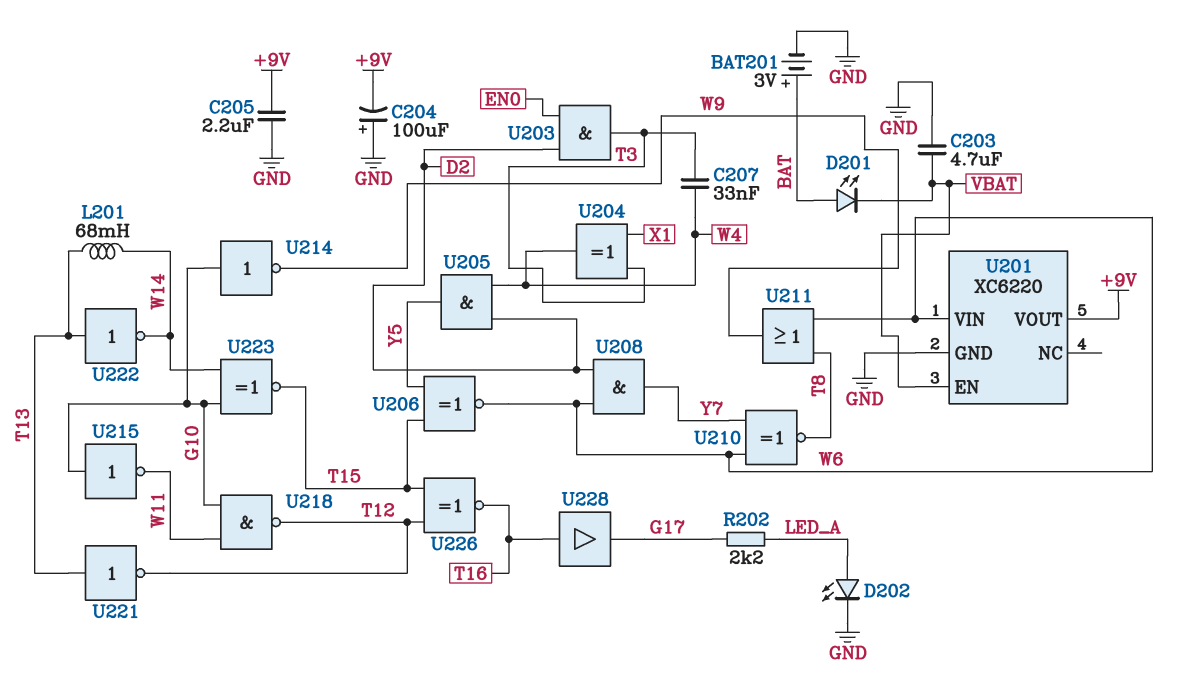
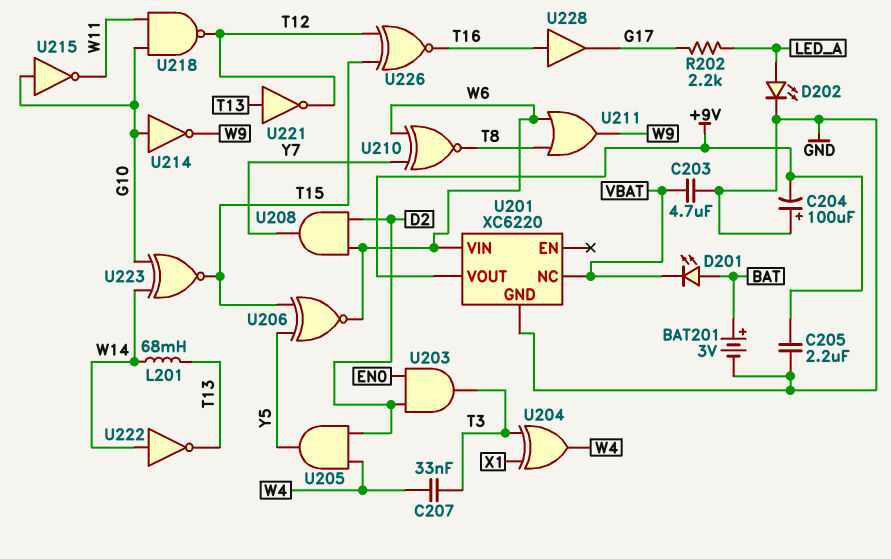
U201 pin EN: VBAT -> none
U201 pin NC: none -> VBAT
U222: NOT (in T13, out W14) -> NOT (in W14, out T13)

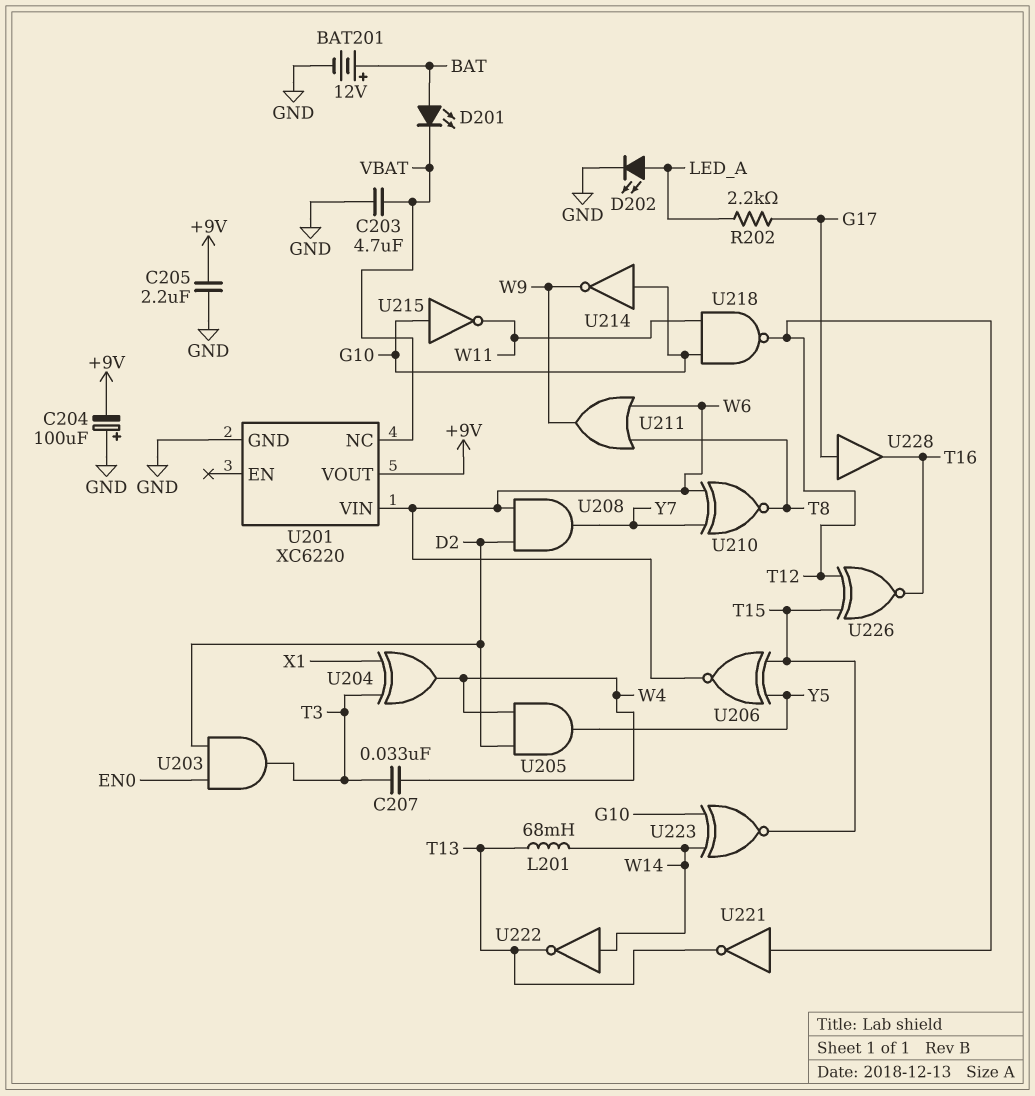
BAT201: 3V (plus BAT, minus GND) -> 12V (plus BAT, minus GND)
U221: NOT (in T13, out T12) -> NOT (in T12, out T13)
U228: buffer (in T16, out G17) -> buffer (in G17, out T16)

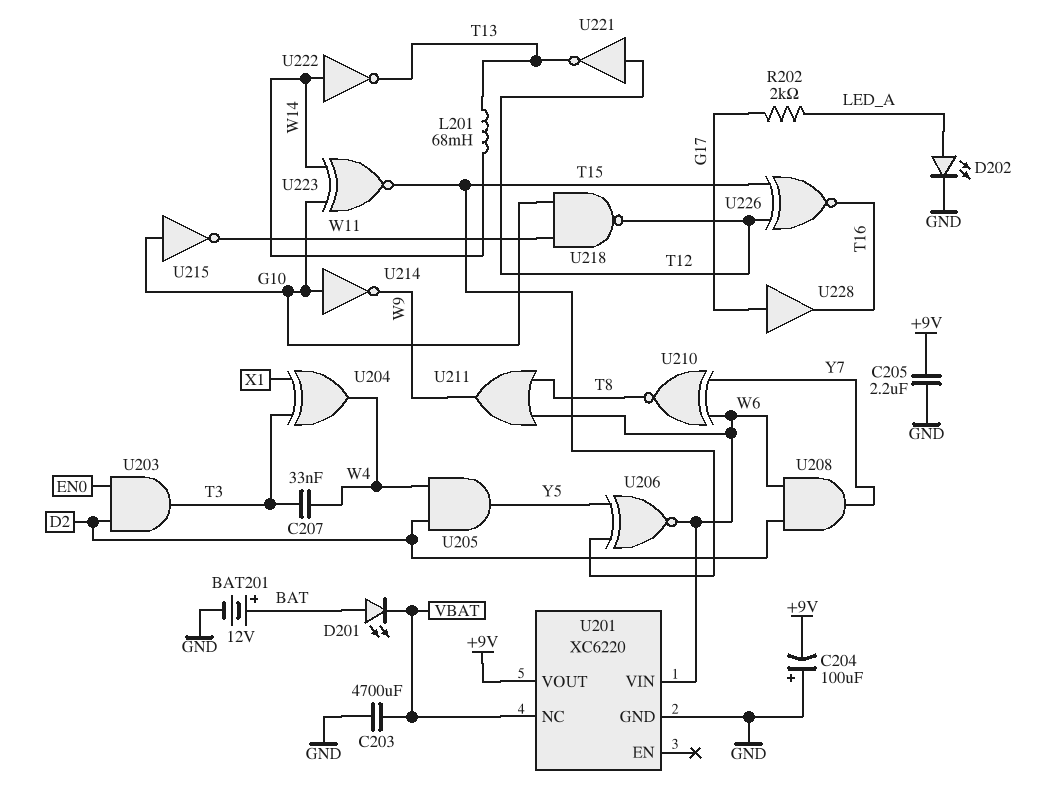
C203: 4.7uF (GND, VBAT) -> 4700uF (GND, VBAT)
R202: 2.2k (G17, LED_A) -> 2k (G17, LED_A)

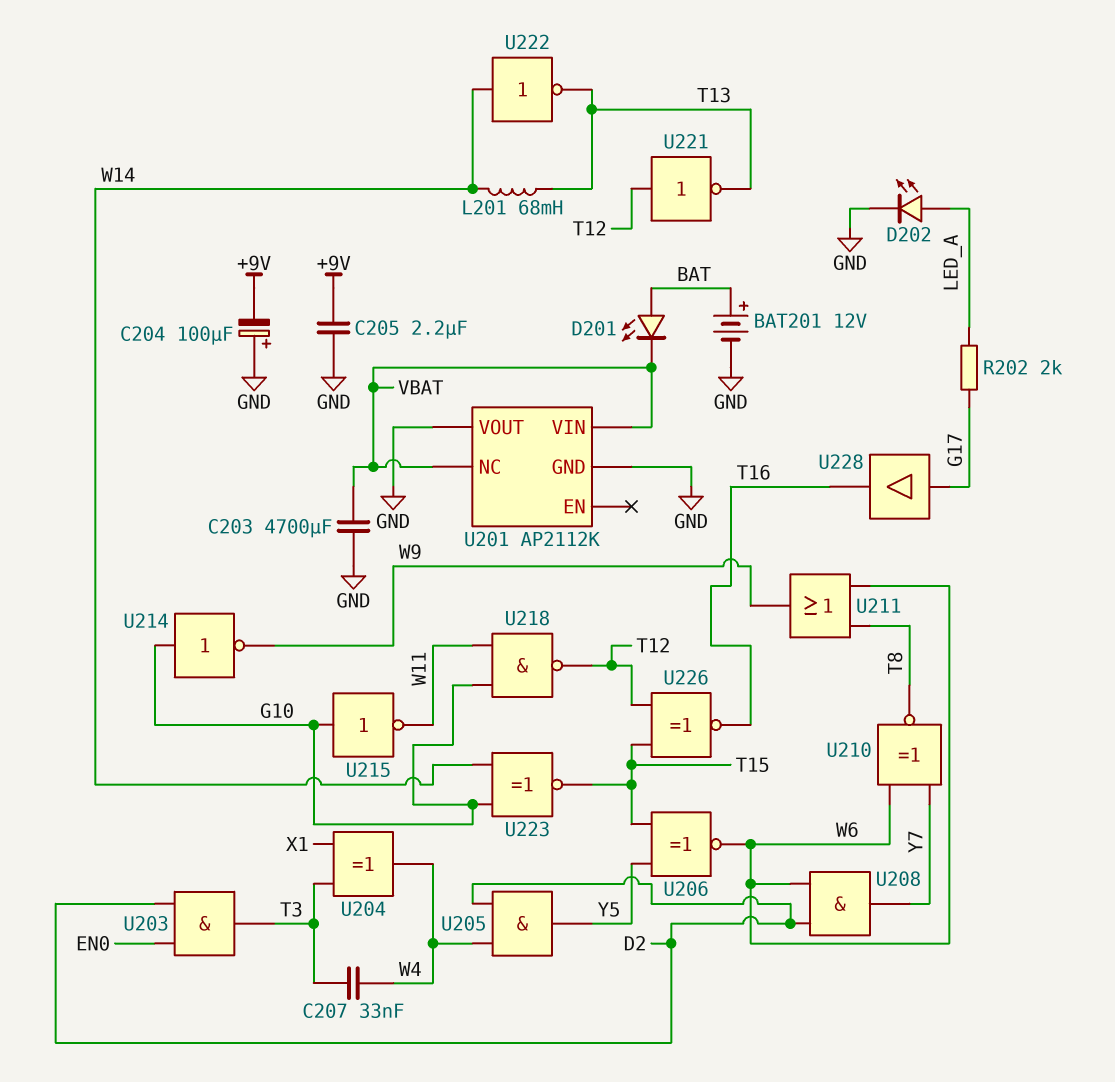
U201: XC6220 -> AP2112K
U201 pin VIN: W6 -> VBAT
U201 pin VOUT: +9V -> GND

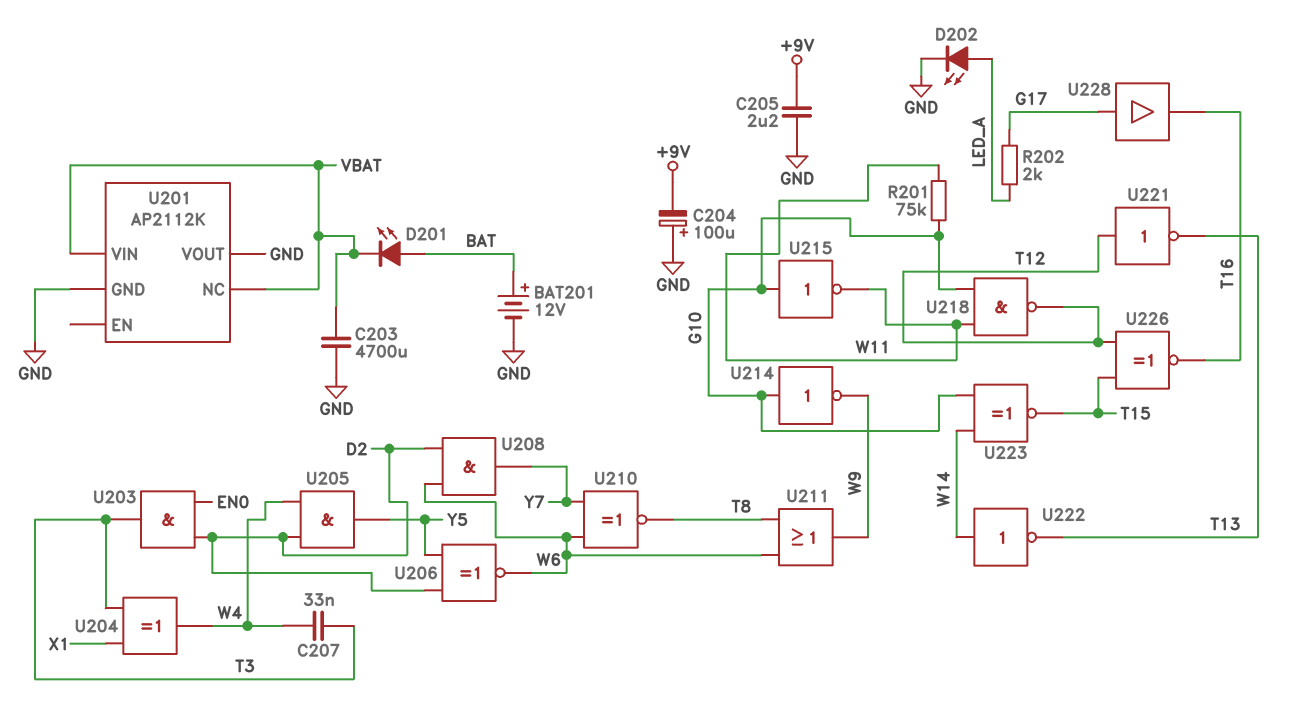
L201: 68mH (T13, W14) -> none
R201: none -> 75k (G10, W11)
U206: XNOR (in T15, in Y5, out W6) -> XNOR (in D2, in Y5, out W6)

